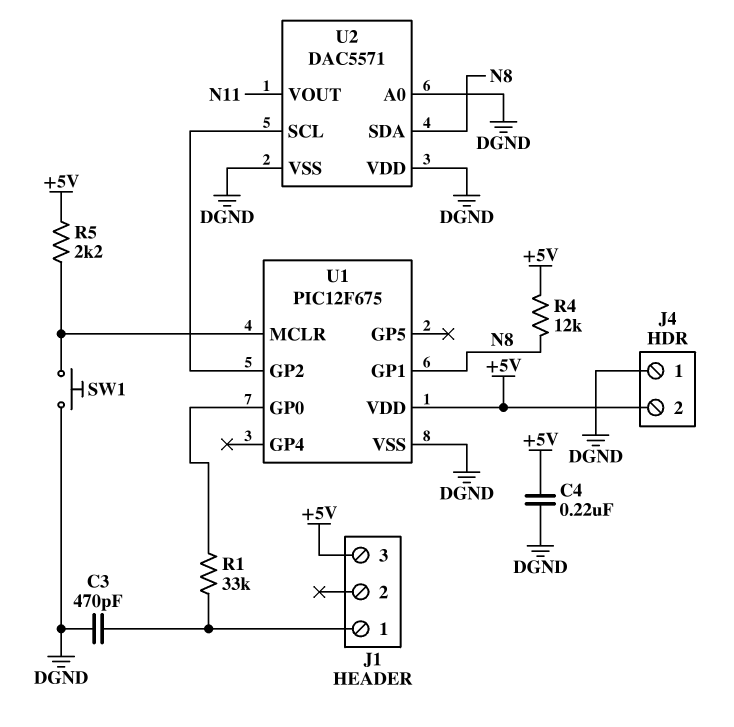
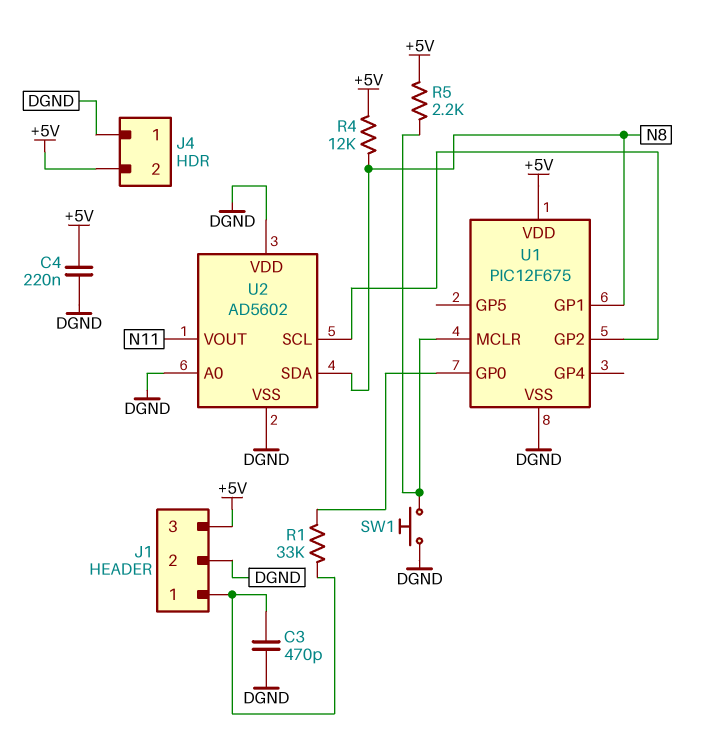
J1 pin 2: none -> DGND
U2: DAC5571 -> AD5602

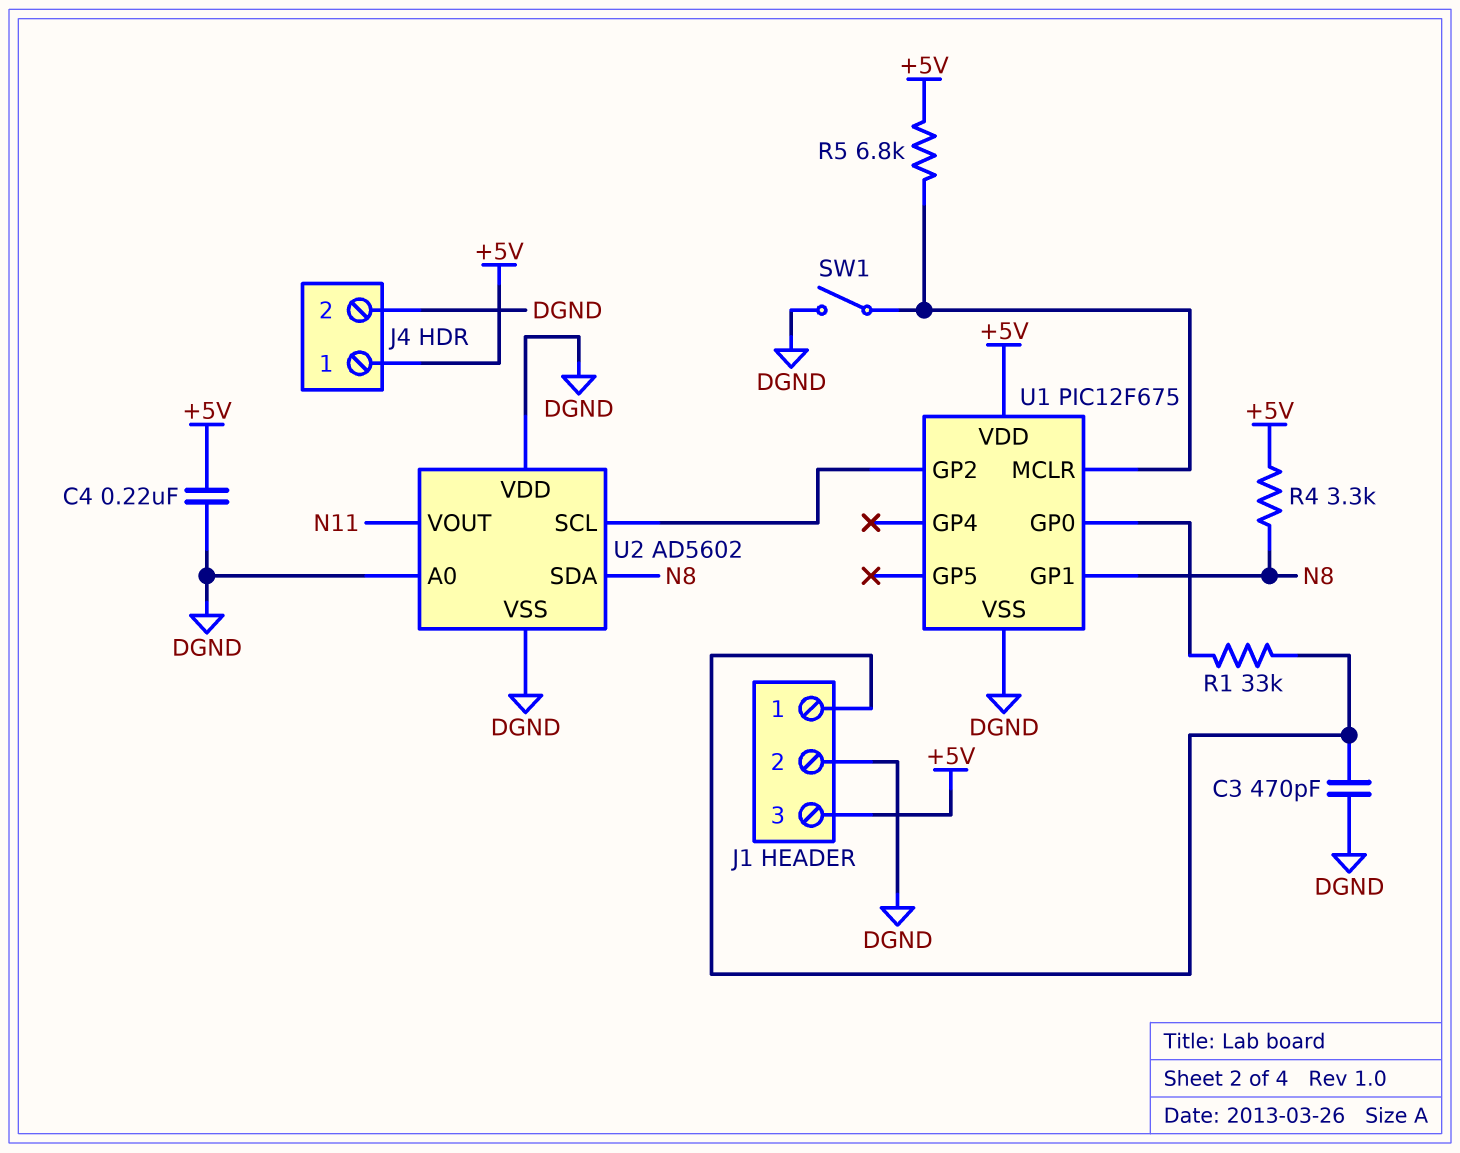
J4 pin 1: DGND -> +5V
J4 pin 2: +5V -> DGND
R4: 12k (+5V, N8) -> 3.3k (+5V, N8)
R5: 2.2k (+5V, U1/MCLR) -> 6.8k (+5V, U1/MCLR)
SW1: button (DGND, U1/MCLR) -> switch (DGND, U1/MCLR)

